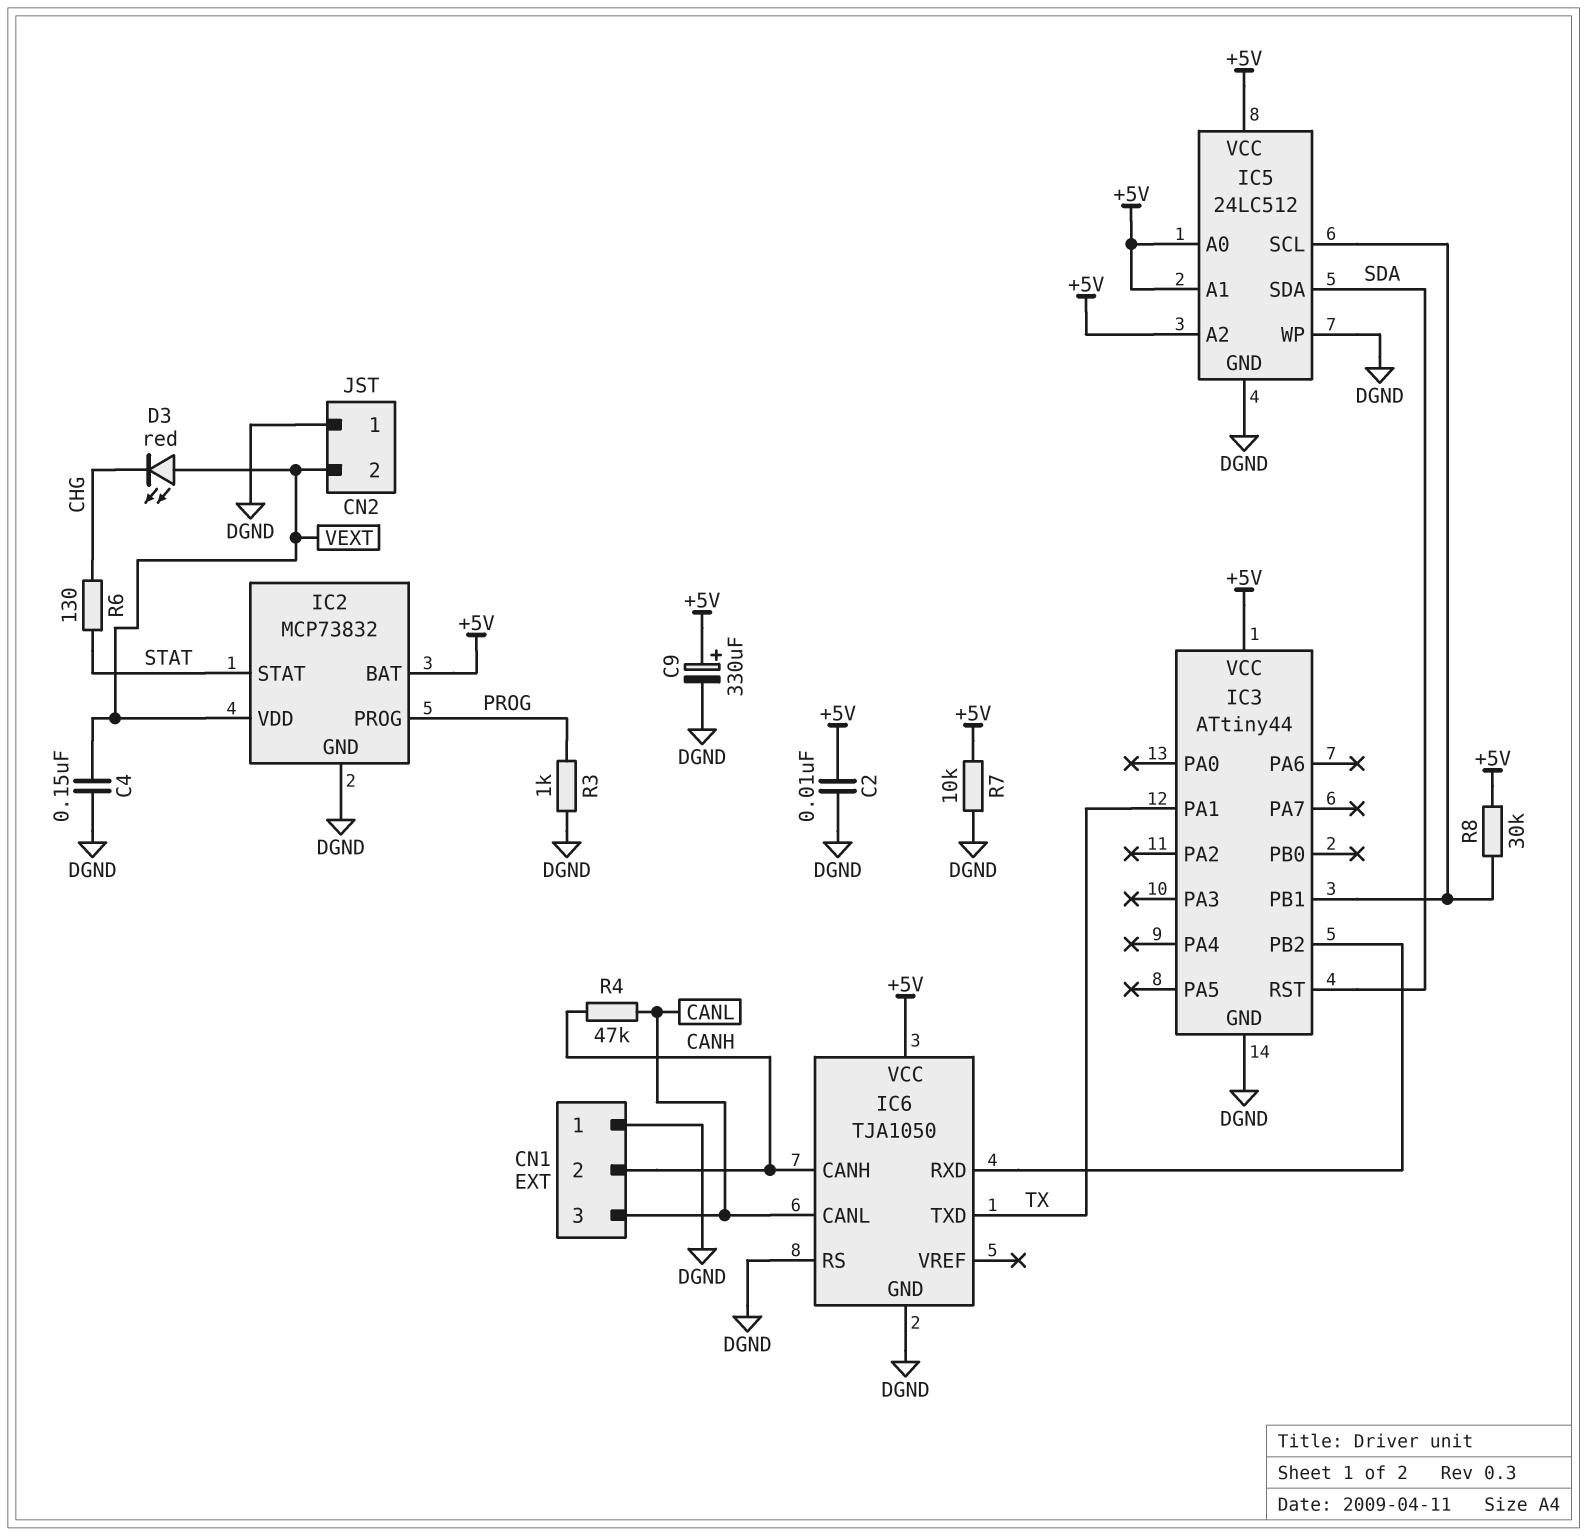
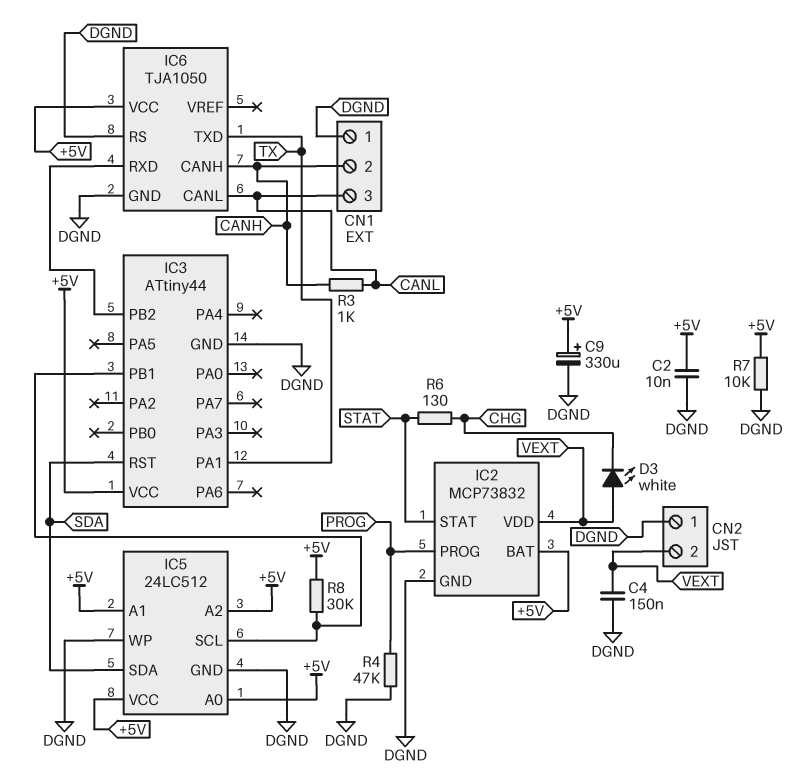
D3: LED red (A VEXT, K CHG) -> LED white (A VEXT, K CHG)
R3: 1k (DGND, PROG) -> 1k (CANH, CANL)
R4: 47k (CANH, CANL) -> 47k (DGND, PROG)

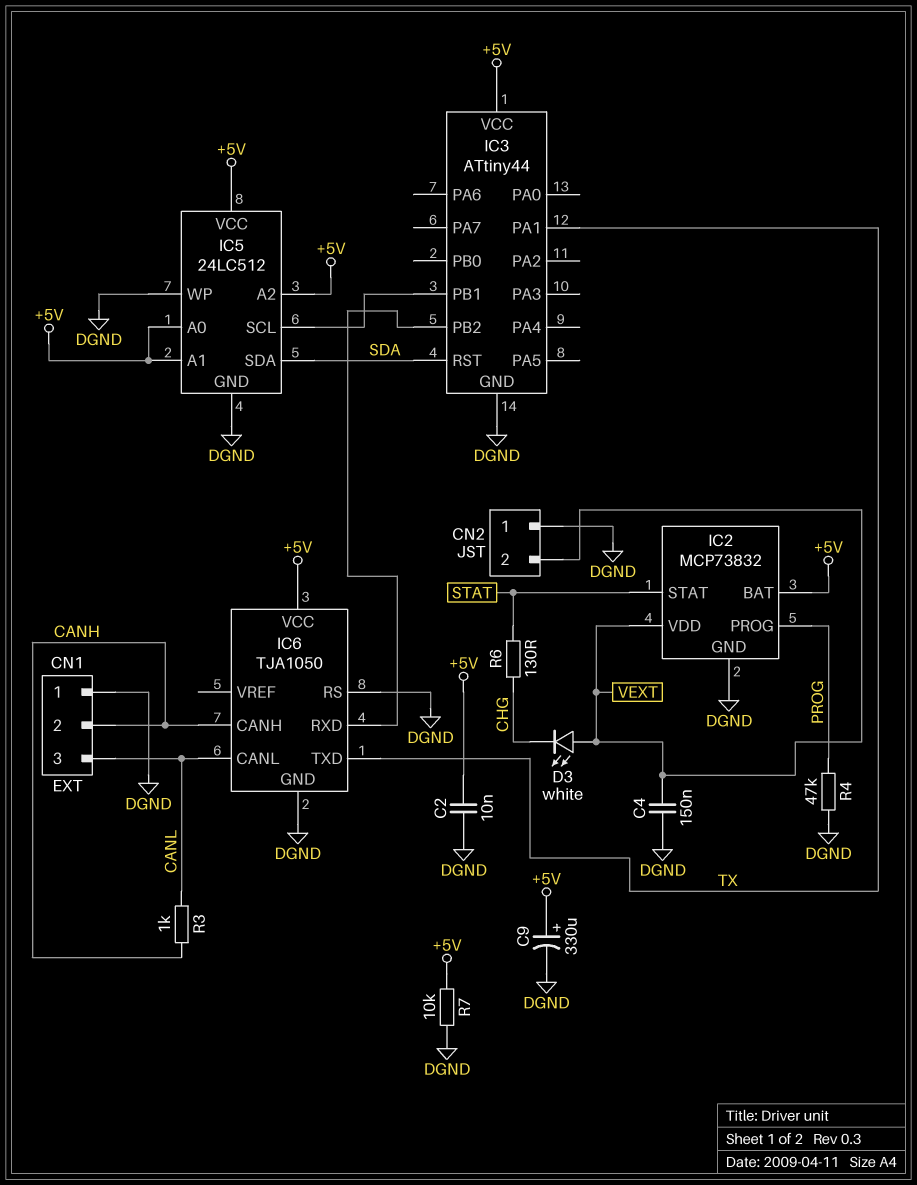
R8: 30k (+5V, IC3/PB1) -> none

